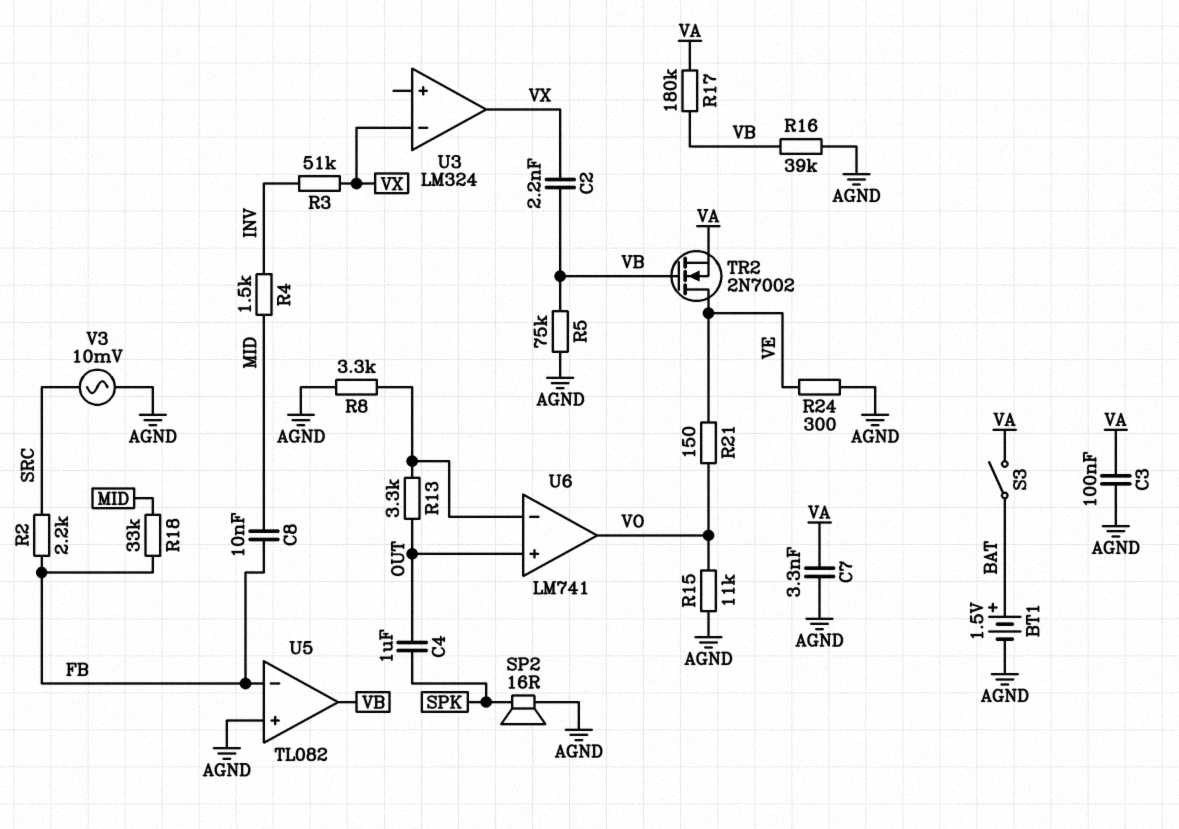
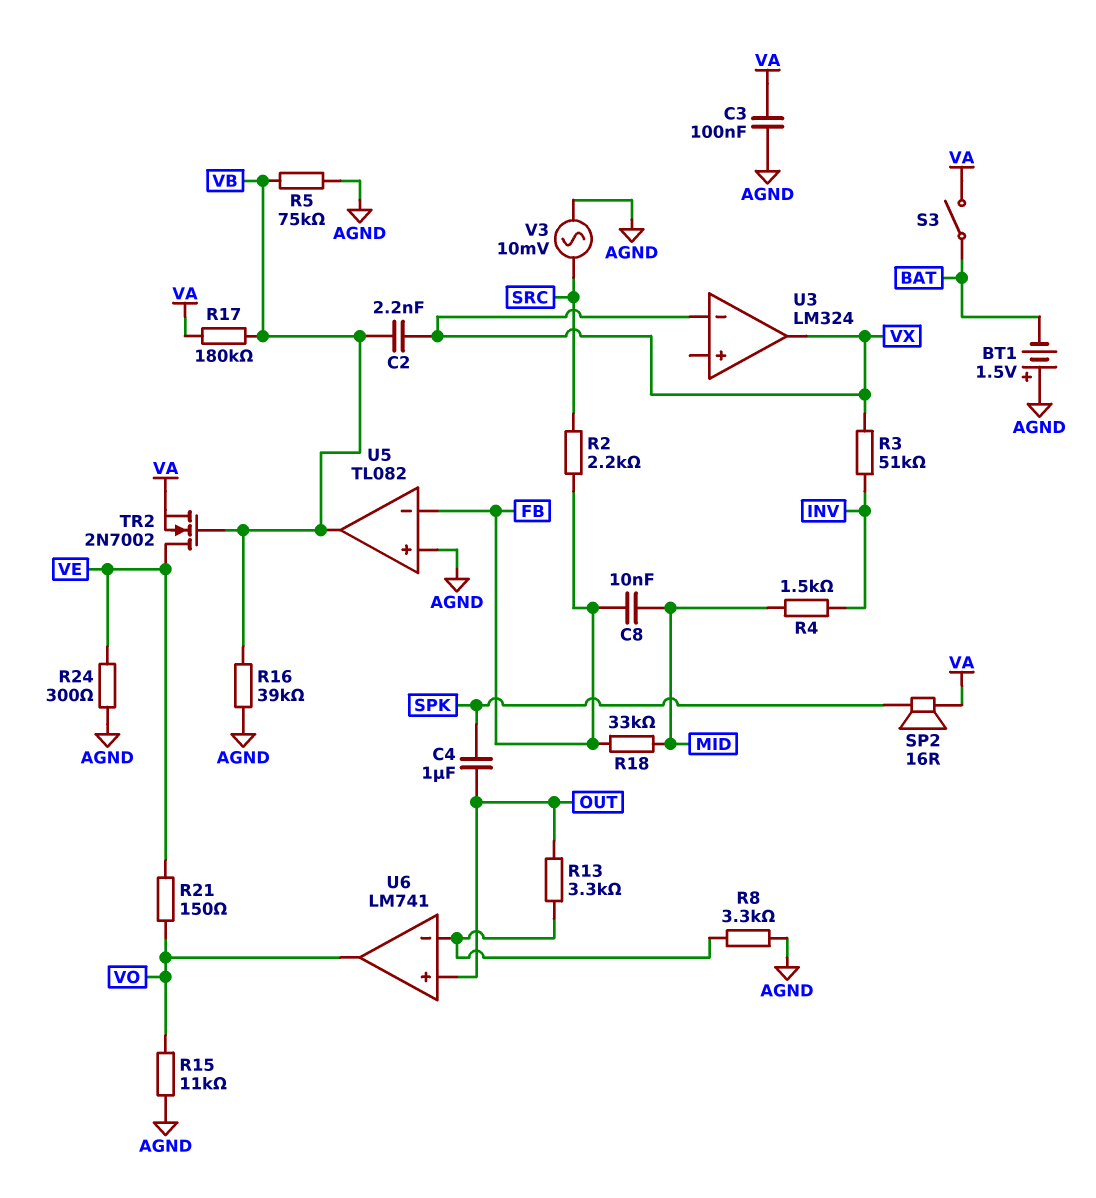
BT1: 1.5V (plus BAT, minus AGND) -> 1.5V (plus AGND, minus BAT)
C7: 3.3nF (AGND, VA) -> none
SP2: speaker 16R (AGND, SPK) -> speaker 16R (SPK, VA)

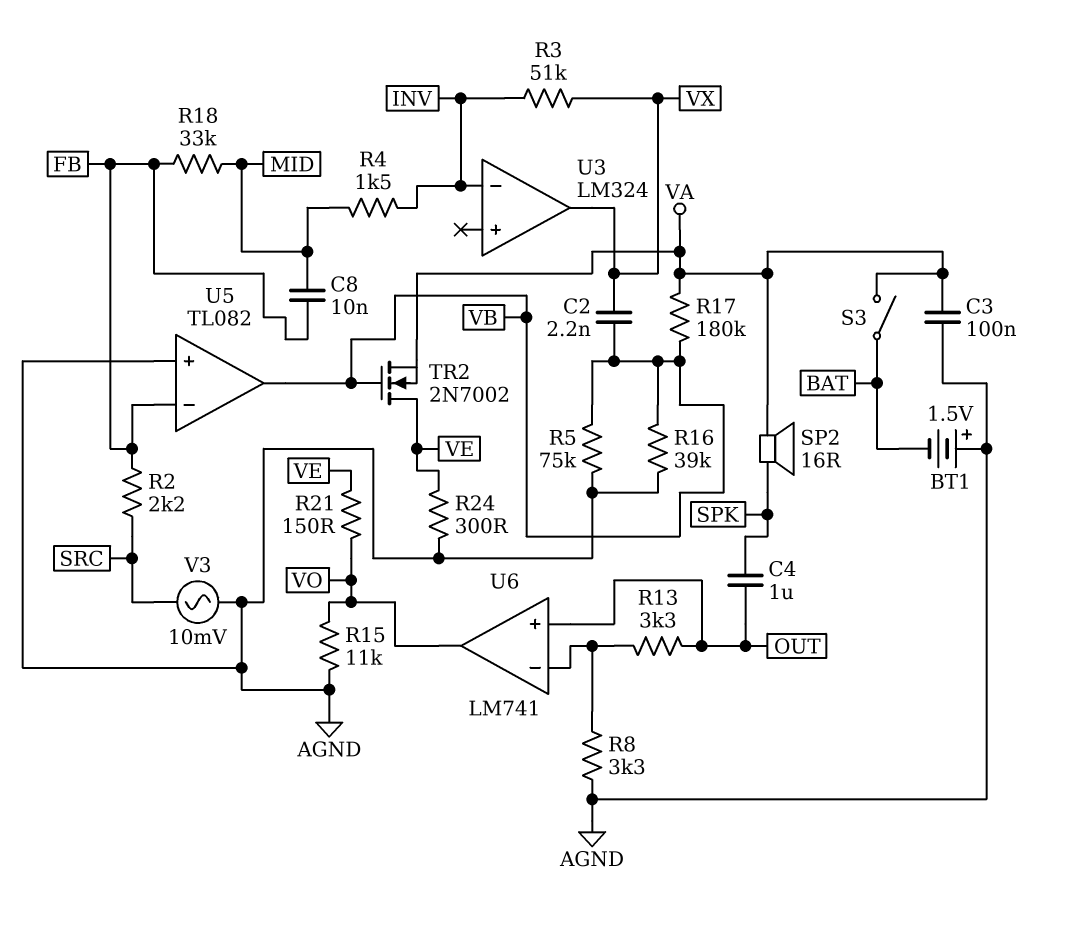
U3 pin in-: VX -> INV

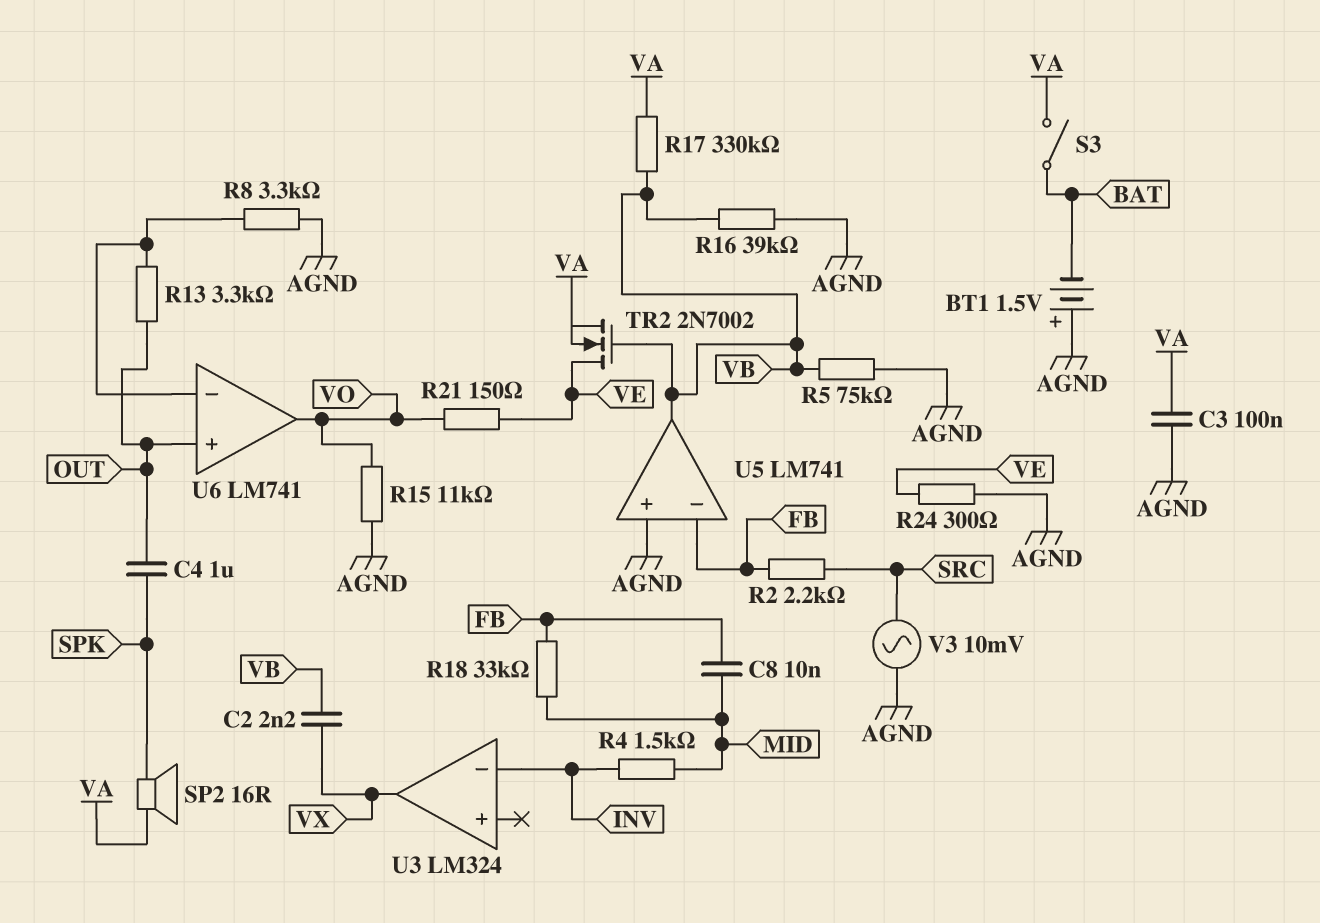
R3: 51k (INV, VX) -> none
R17: 180k (VA, VB) -> 330k (VA, VB)
U5: TL082 -> LM741

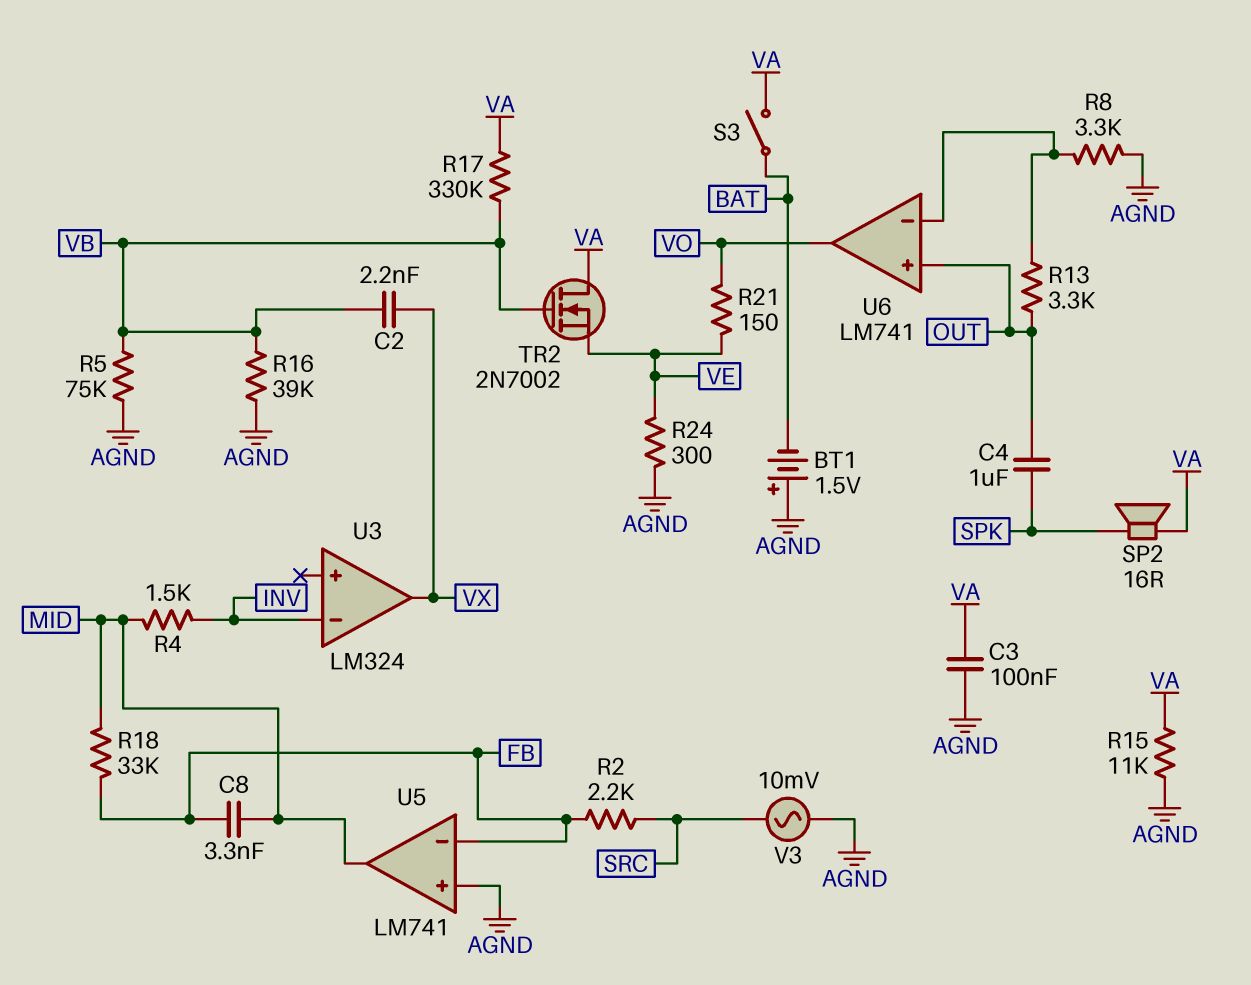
C8: 10nF (FB, MID) -> 3.3nF (FB, MID)
R15: 11k (AGND, VO) -> 11k (AGND, VA)
TR2: NMOS 2N7002 (G VB, D VE, S VA) -> NMOS 2N7002 (G VB, D VA, S VE)
U5 pin out: VB -> MID

